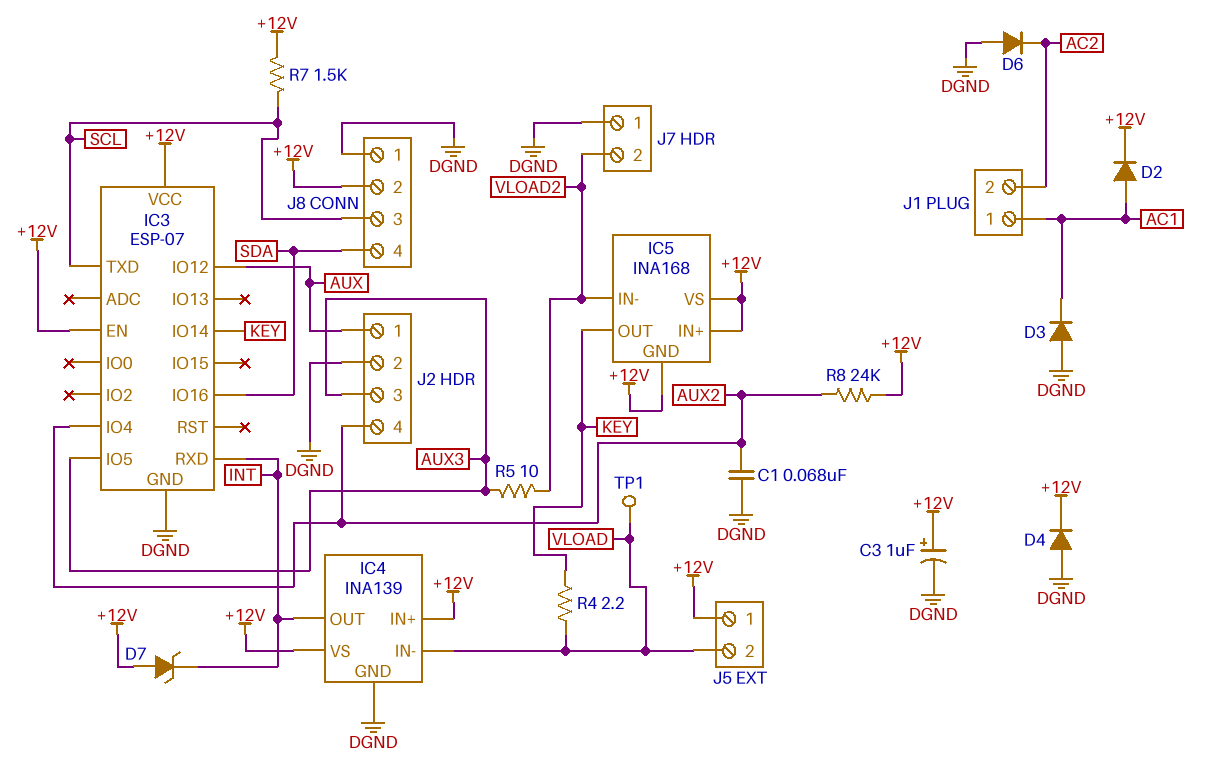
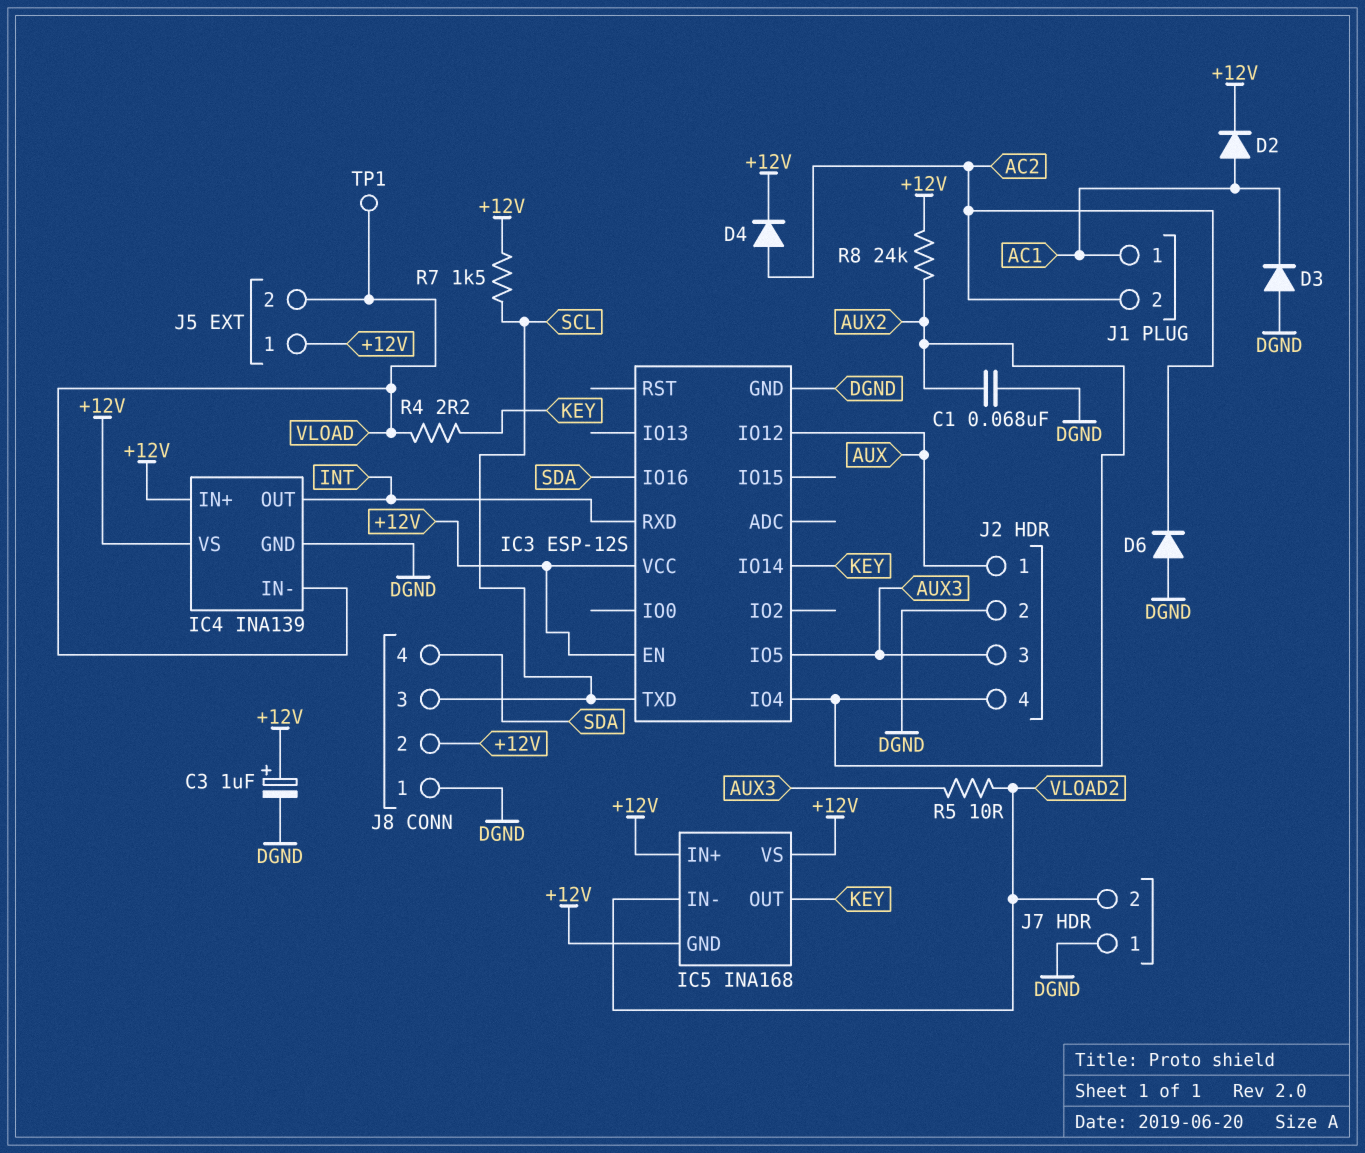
D4: diode (A DGND, K +12V) -> diode (A AC2, K +12V)
D7: zener (A +12V, K INT) -> none
IC3: ESP-07 -> ESP-12S

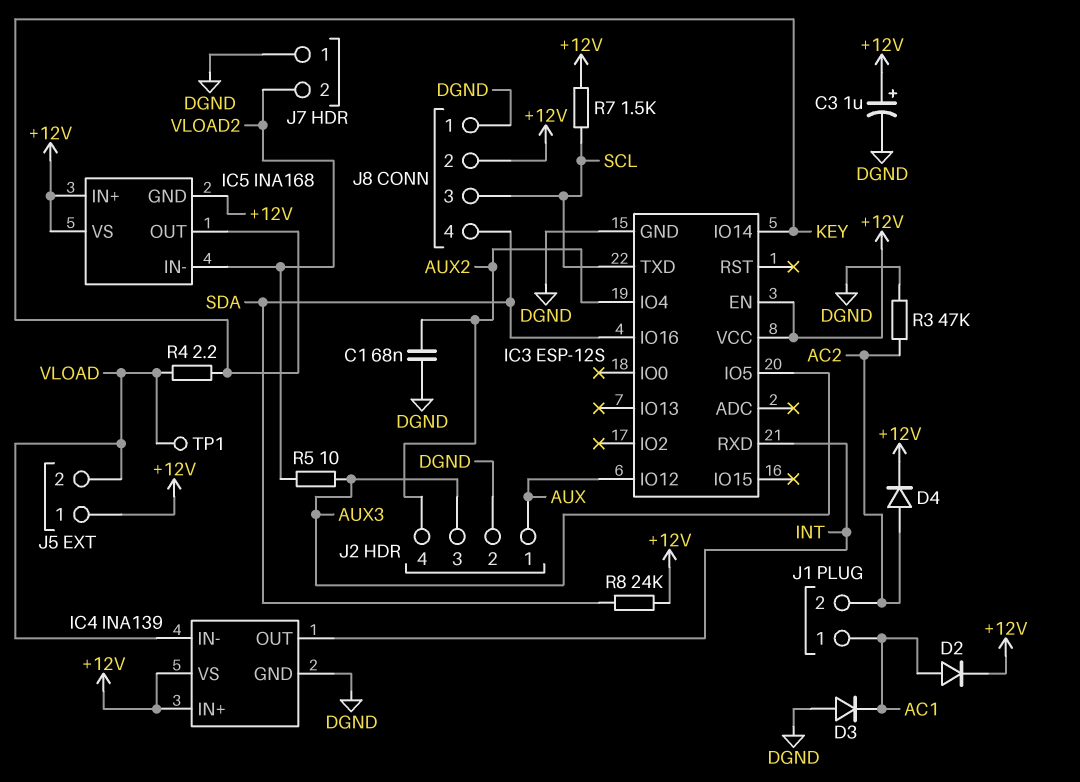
D6: diode (A DGND, K AC2) -> none
R3: none -> 47k (AC2, DGND)
R8: 24k (+12V, AUX2) -> 24k (+12V, SDA)

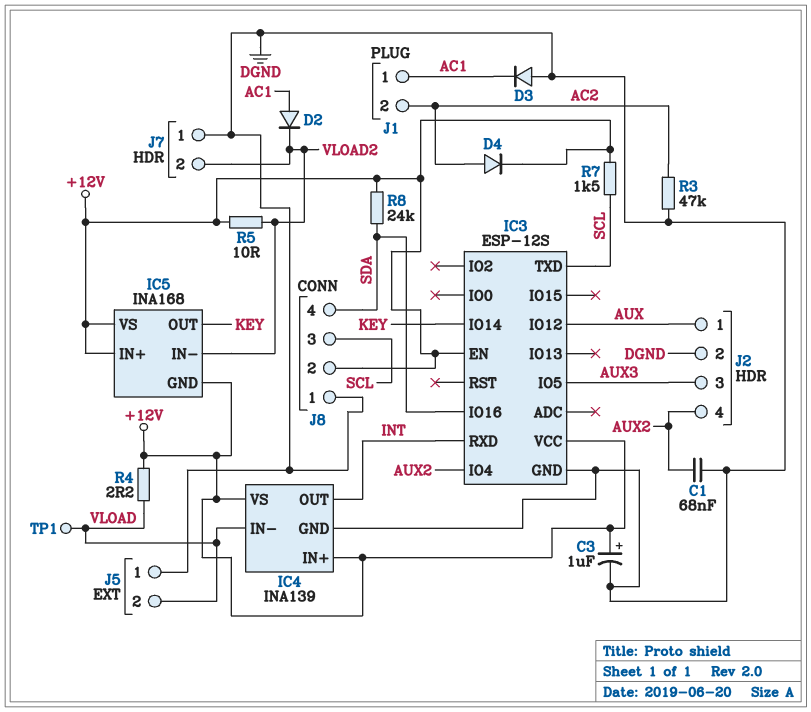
D2: diode (A AC1, K +12V) -> diode (A AC1, K VLOAD2)
J5 pin 1: +12V -> DGND
R4: 2.2 (KEY, VLOAD) -> 2.2 (+12V, VLOAD)
R5: 10 (AUX3, VLOAD2) -> 10 (+12V, VLOAD2)

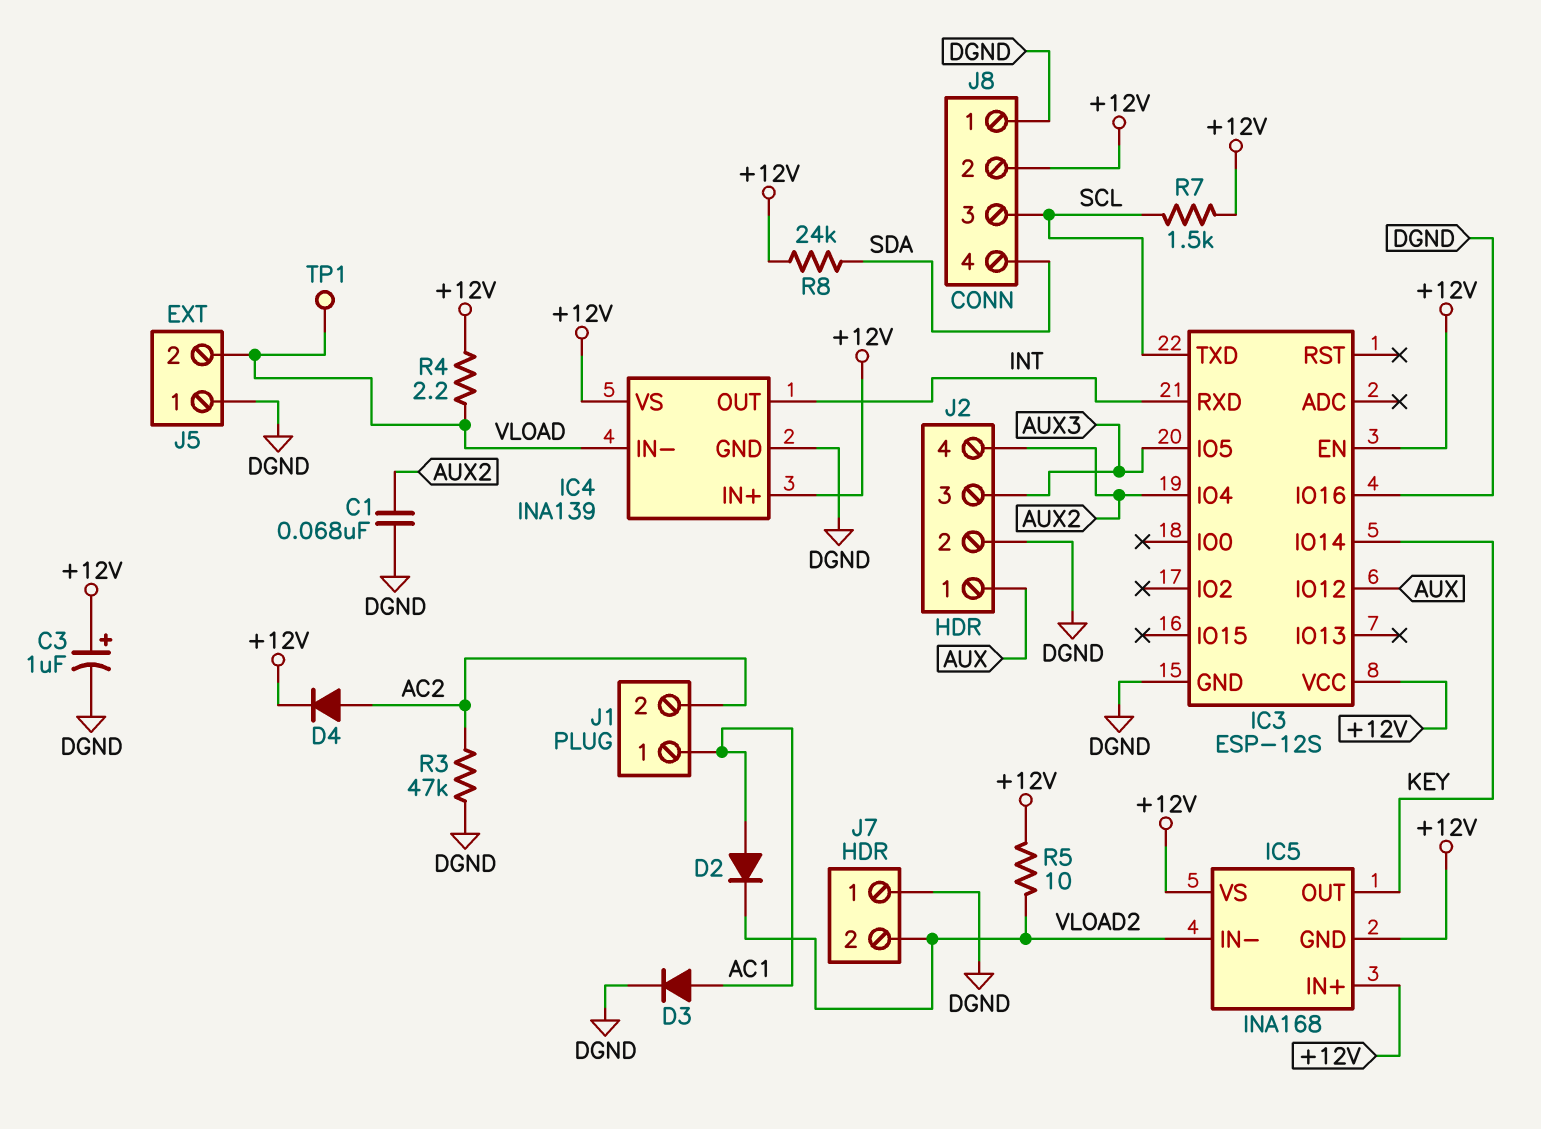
D3: diode (A DGND, K AC1) -> diode (A AC1, K DGND)
IC3 pin IO16: SDA -> DGND

